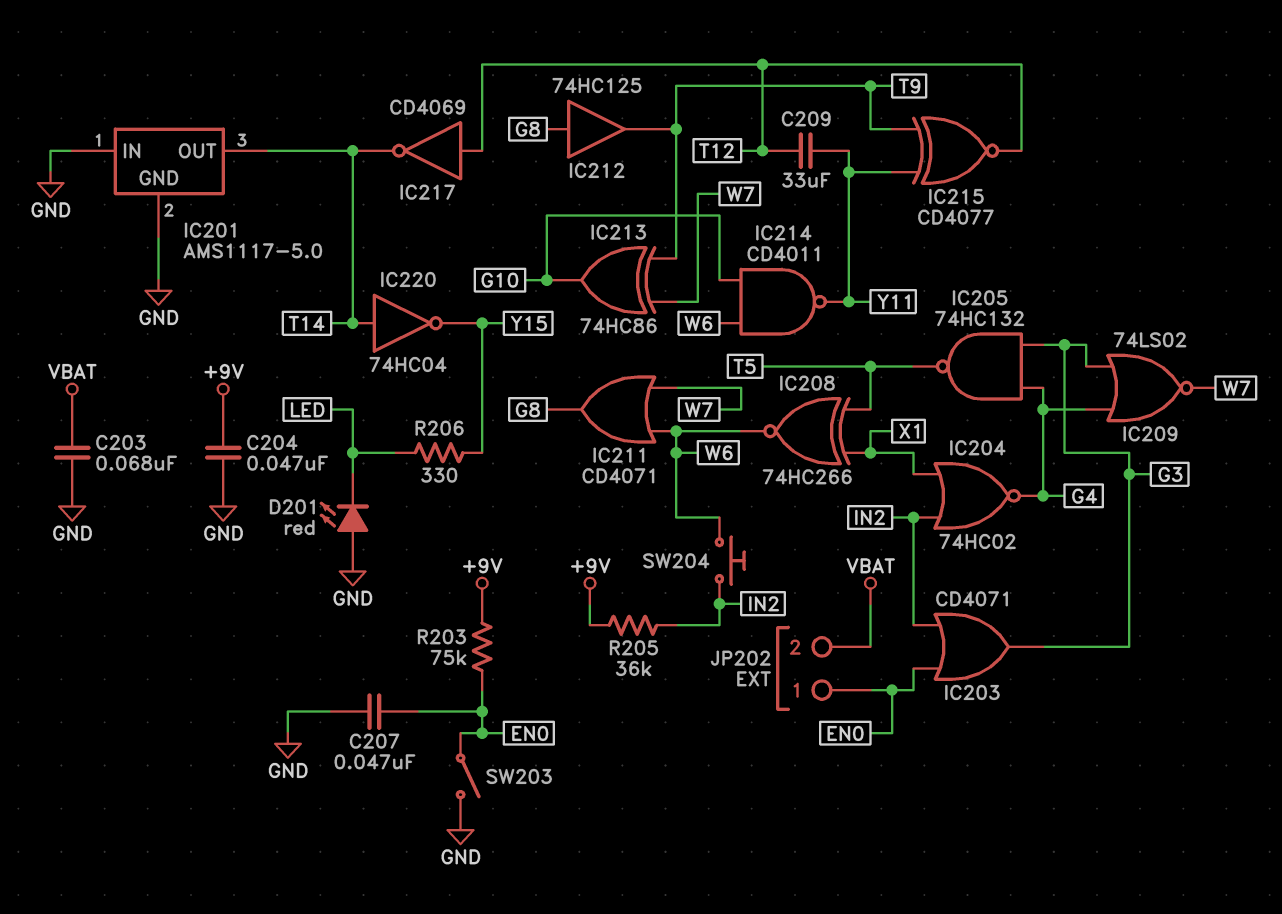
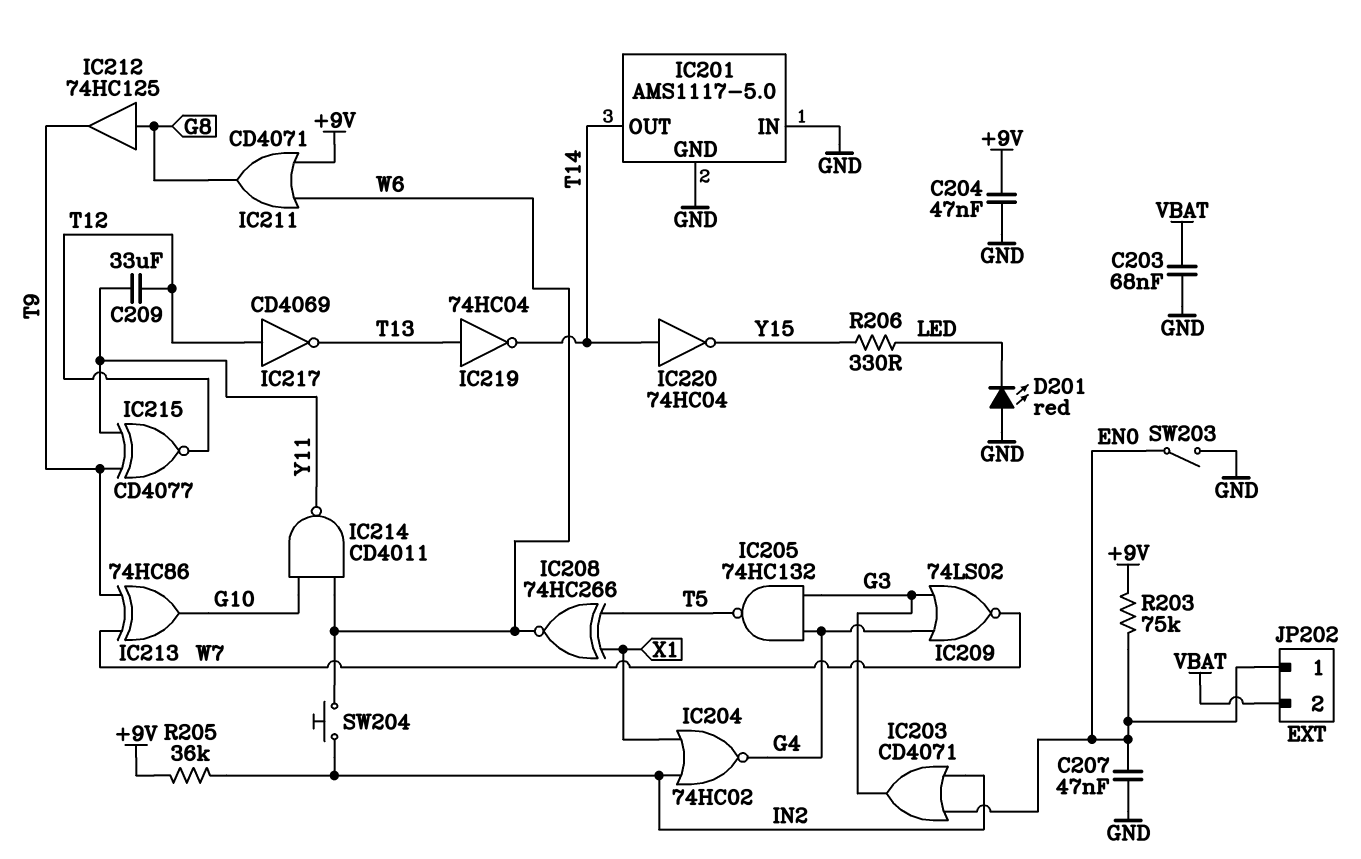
IC211: OR CD4071 (in W6, in W7, out G8) -> OR CD4071 (in +9V, in W6, out G8)
IC217: NOT CD4069 (in T12, out T14) -> NOT CD4069 (in T12, out T13)
IC219: none -> NOT 74HC04 (in T13, out T14)

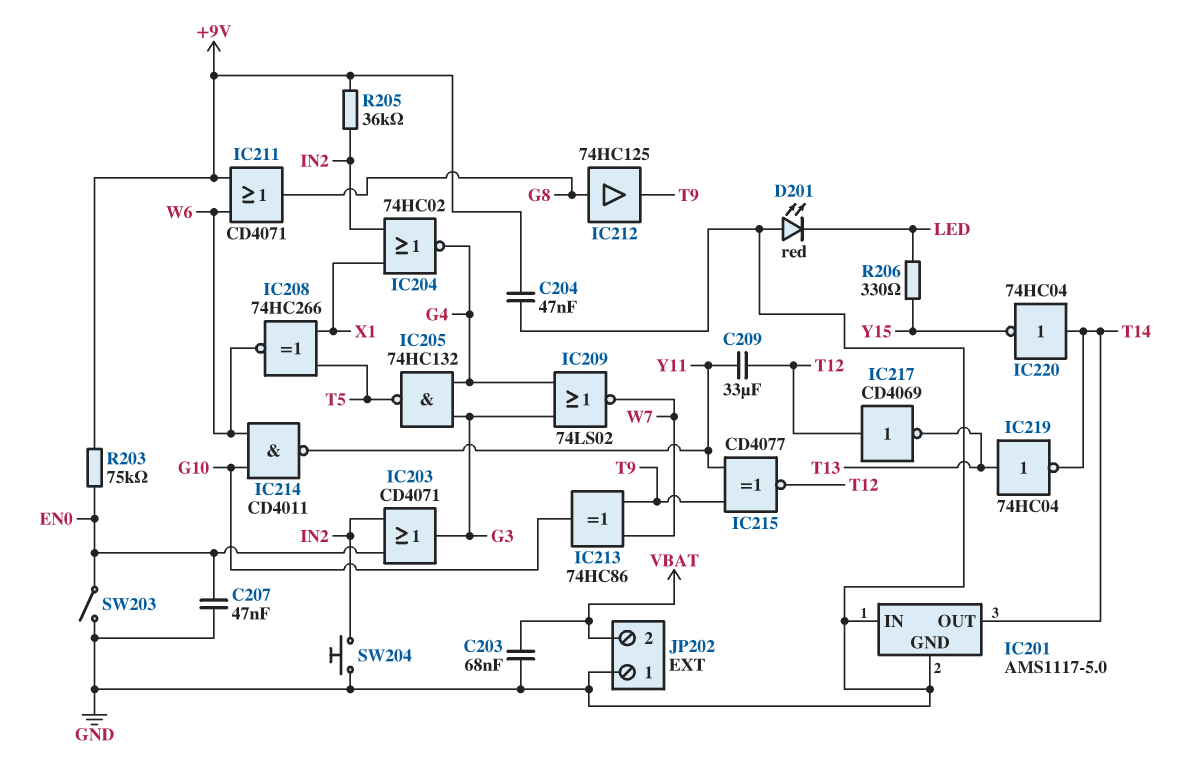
JP202 pin 1: EN0 -> GND
SW204: button (IN2, W6) -> button (GND, IN2)

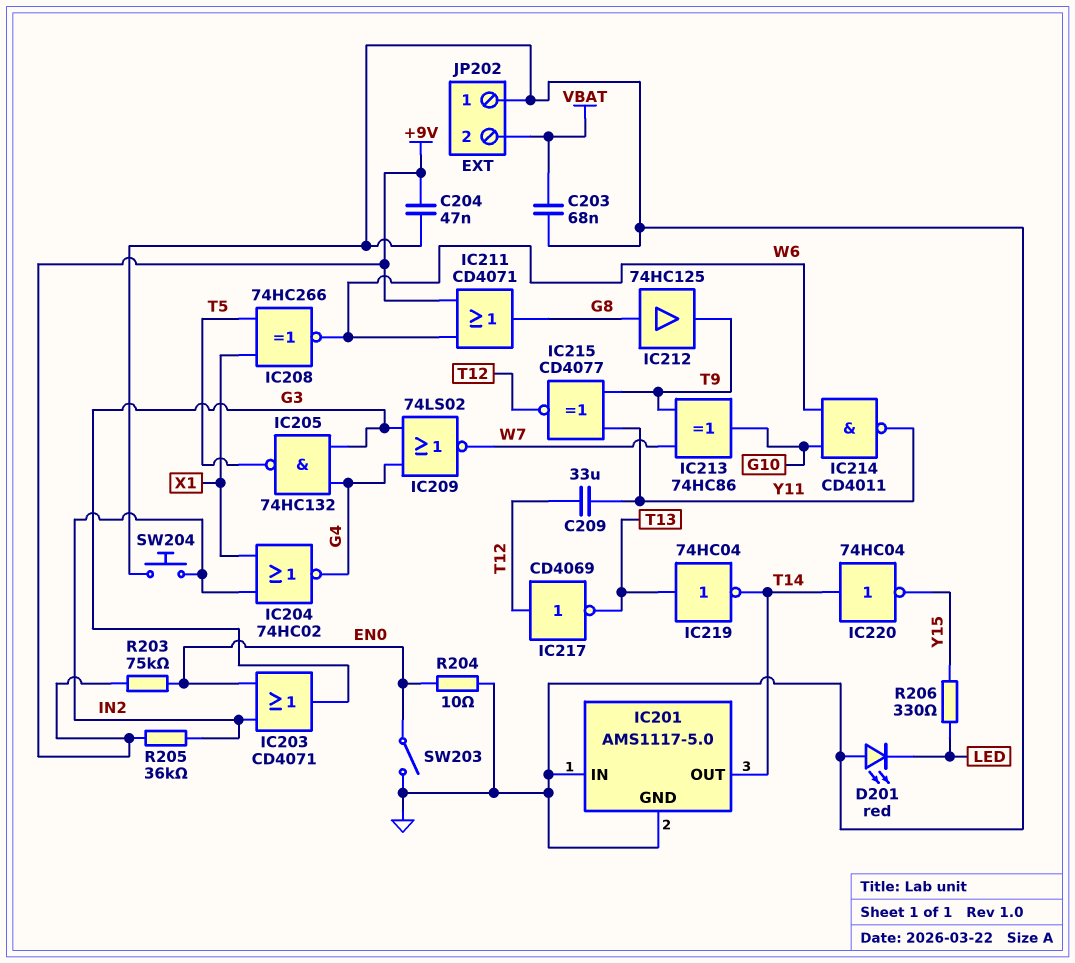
C207: 47nF (EN0, GND) -> none
R204: none -> 10 (EN0, GND)

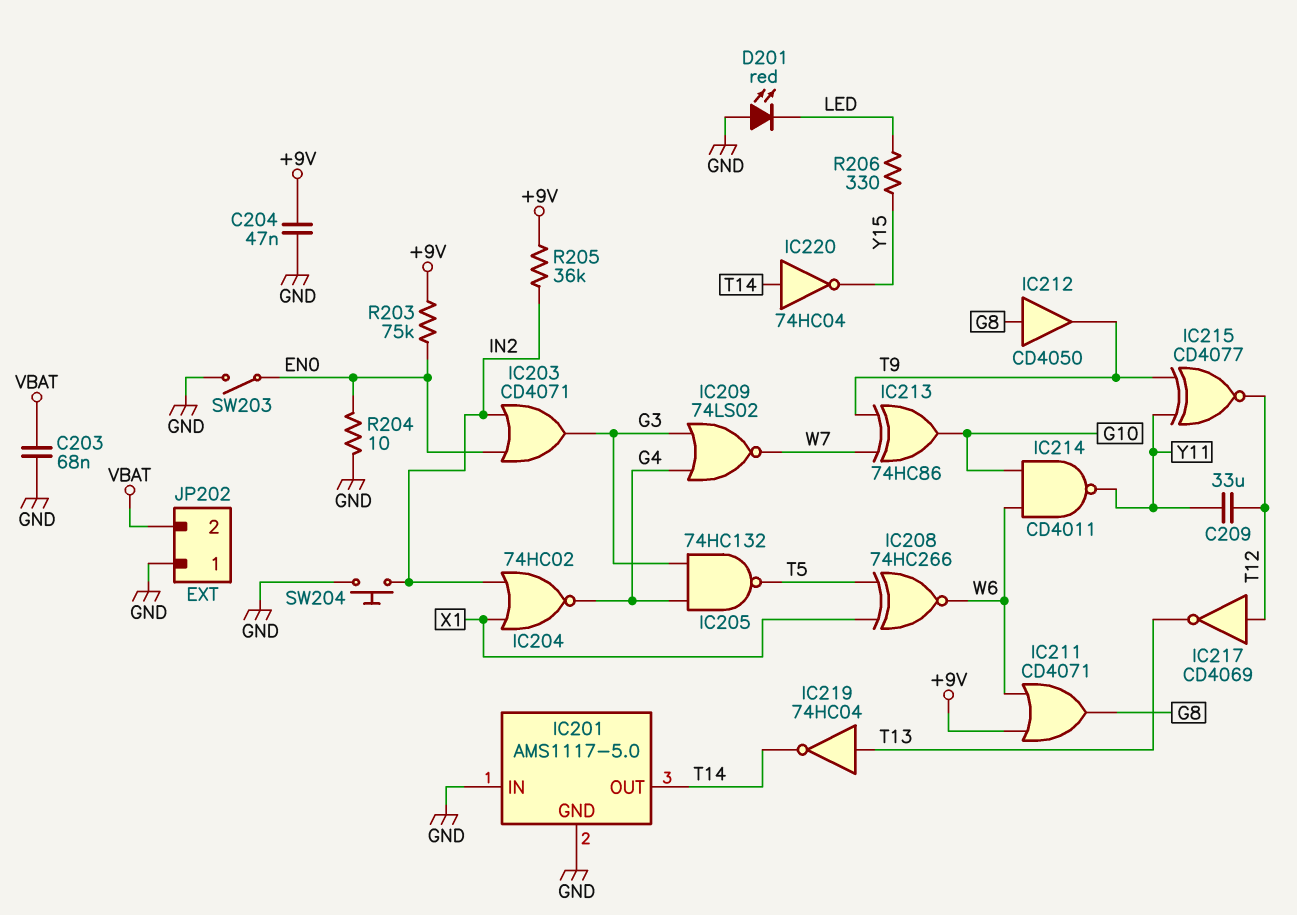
IC212: buffer 74HC125 (in G8, out T9) -> buffer CD4050 (in G8, out T9)

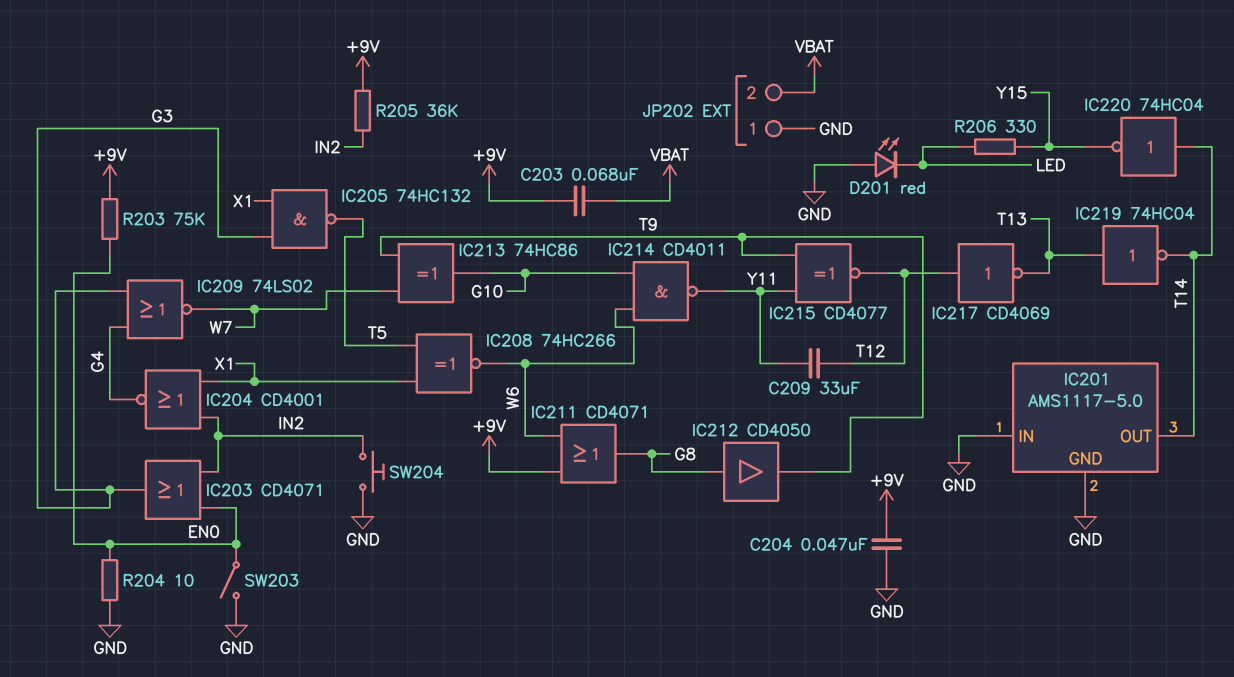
C203: 68nF (GND, VBAT) -> 68nF (+9V, VBAT)
IC204: NOR 74HC02 (in IN2, in X1, out G4) -> NOR CD4001 (in IN2, in X1, out G4)
IC205: NAND 74HC132 (in G3, in G4, out T5) -> NAND 74HC132 (in G3, in X1, out T5)

